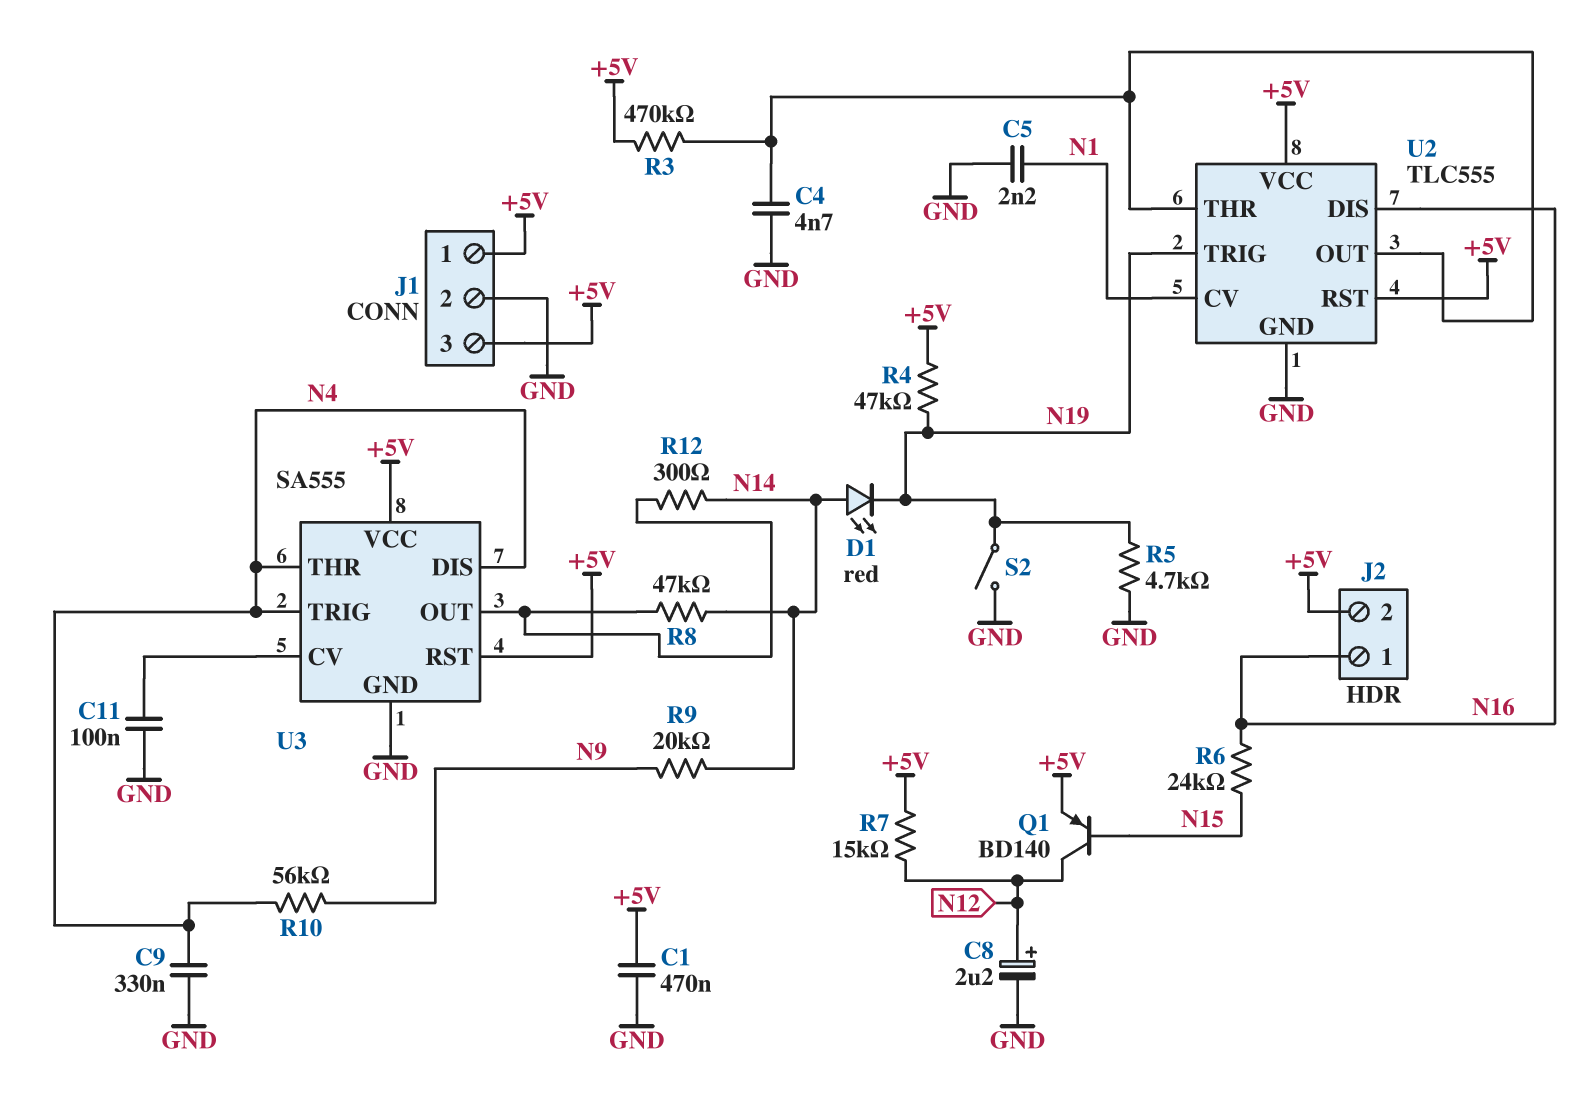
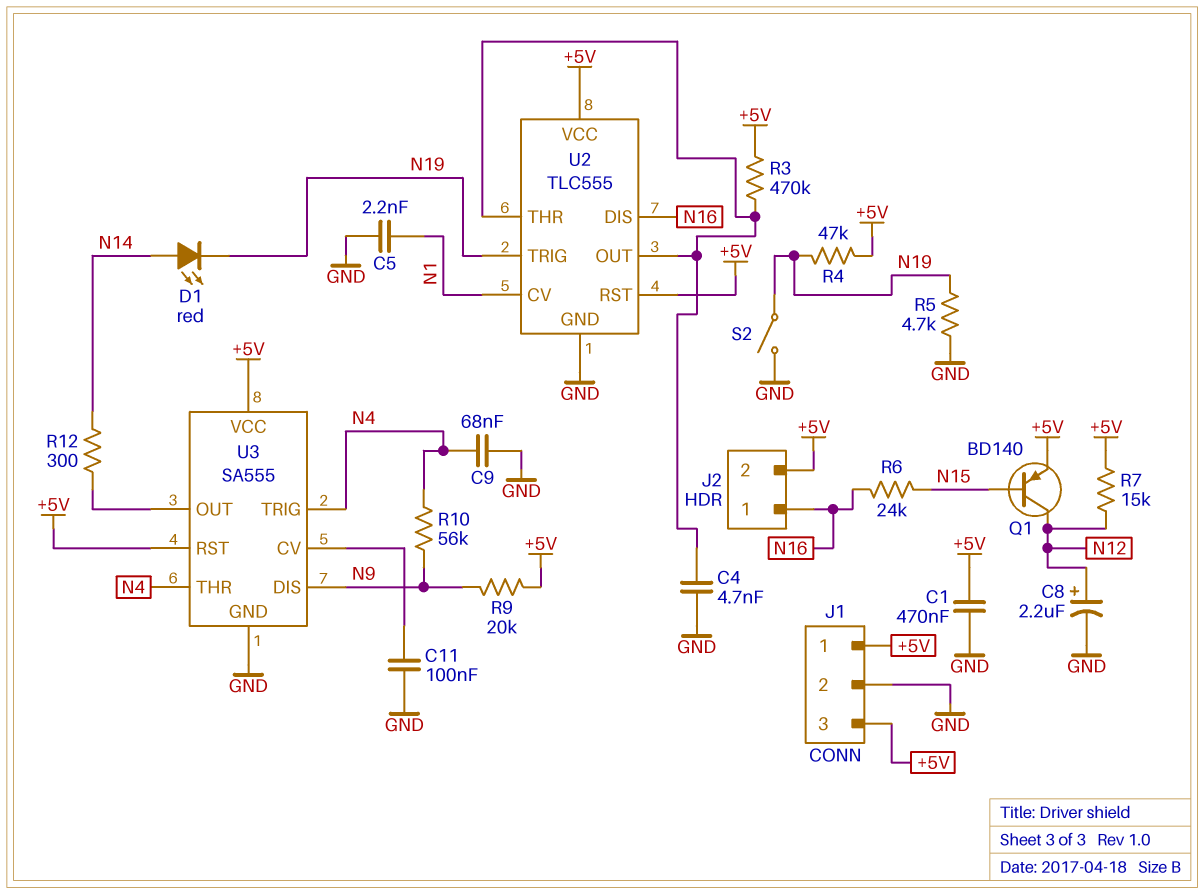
C9: 330nF (GND, N4) -> 68nF (GND, N4)
R8: 47k (N14, U3/OUT) -> none
R9: 20k (N9, N14) -> 20k (+5V, N9)
U3 pin DIS: N4 -> N9

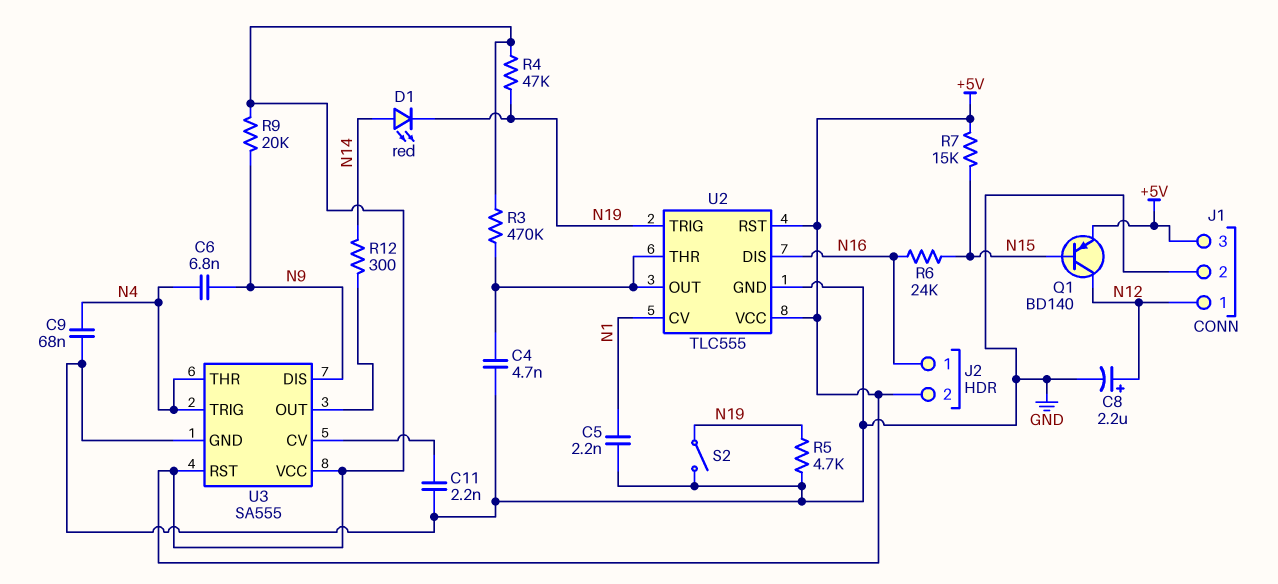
C1: 470nF (+5V, GND) -> none
C6: none -> 6.8nF (N4, N9)
C11: 100nF (GND, U3/CV) -> 2.2nF (GND, U3/CV)
J1 pin 1: +5V -> N12
R7: 15k (+5V, N12) -> 15k (+5V, N15)
R10: 56k (N4, N9) -> none

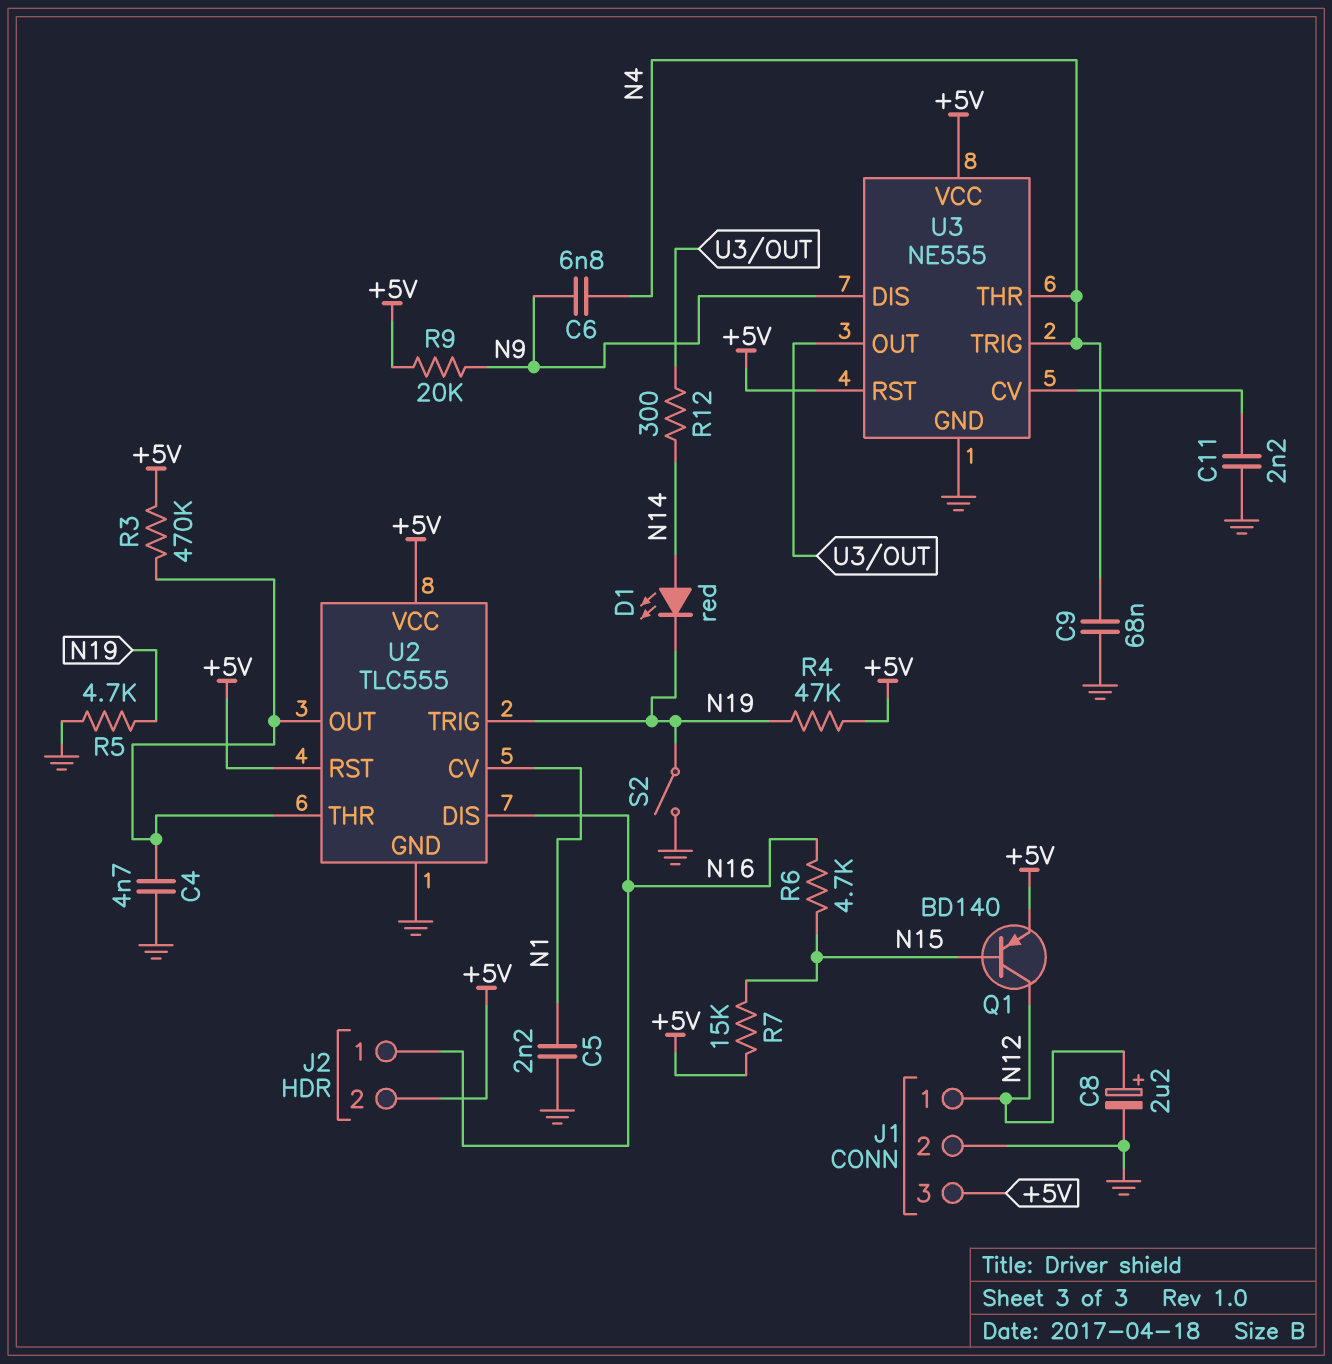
R6: 24k (N15, N16) -> 4.7k (N15, N16)
U3: SA555 -> NE555

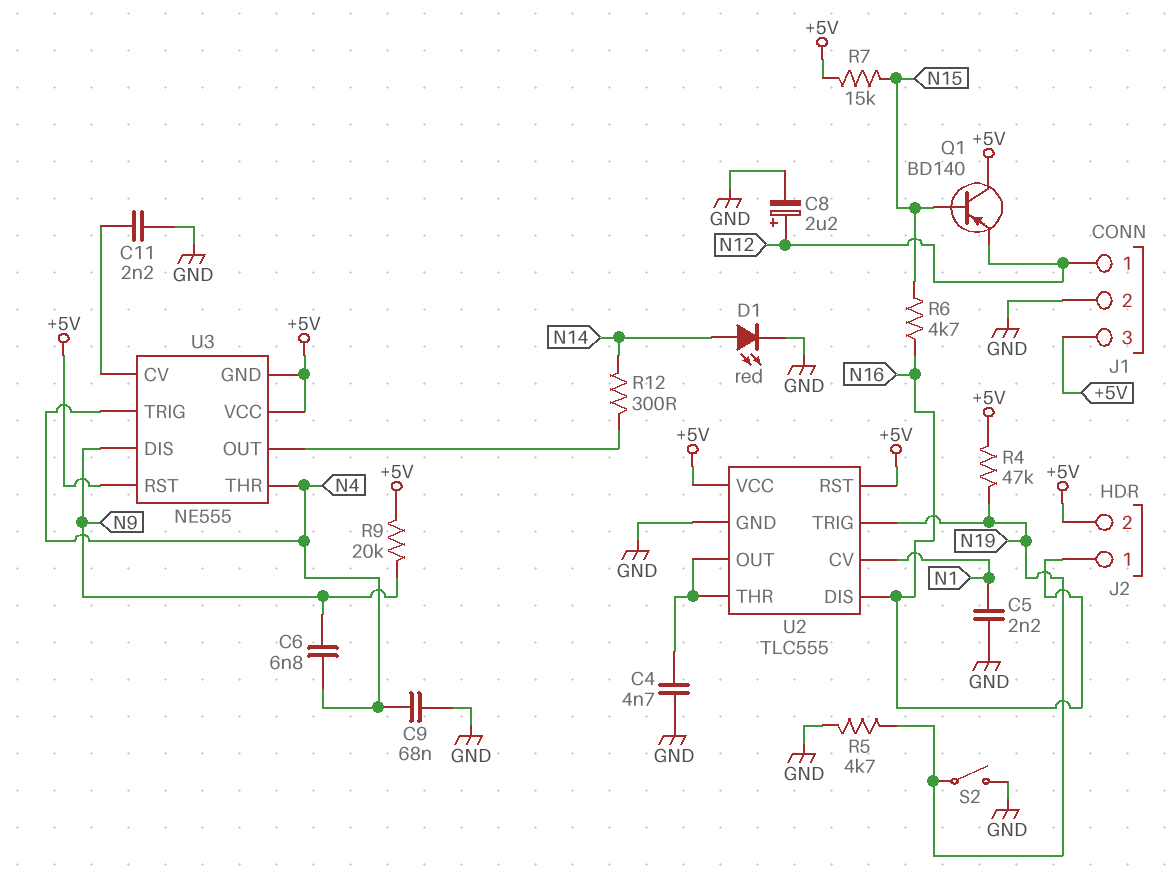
D1: LED red (A N14, K N19) -> LED red (A N14, K GND)
Q1: PNP BD140 (B N15, C N12, E +5V) -> PNP BD140 (B N15, C +5V, E N12)
R3: 470k (+5V, U2/OUT) -> none
U3 pin GND: GND -> +5V

